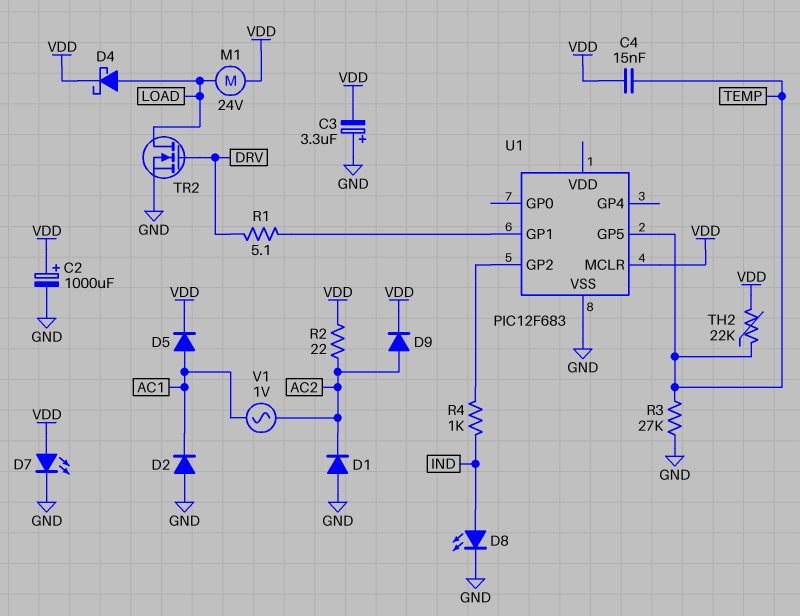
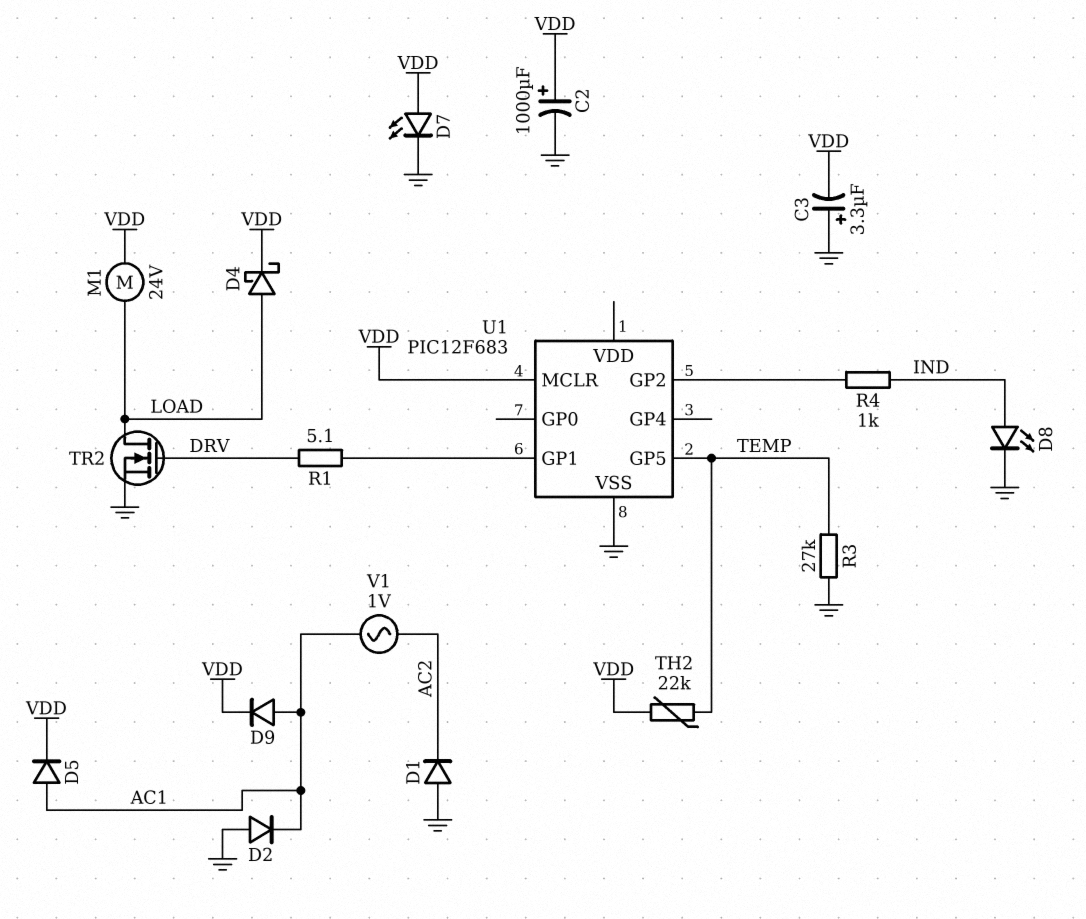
C4: 15nF (TEMP, VDD) -> none
D9: diode (A AC2, K VDD) -> diode (A AC1, K VDD)
R2: 22 (AC2, VDD) -> none

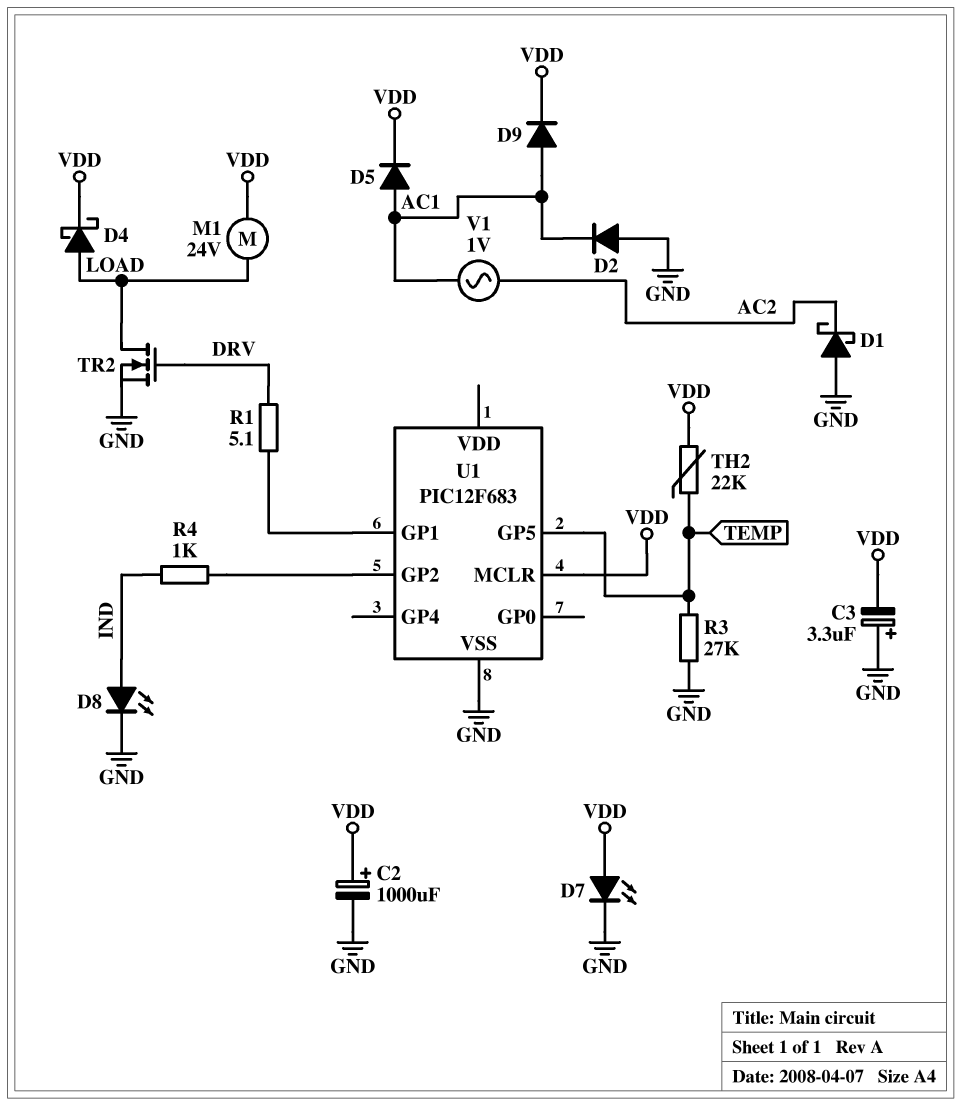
D1: diode (A GND, K AC2) -> schottky (A GND, K AC2)

